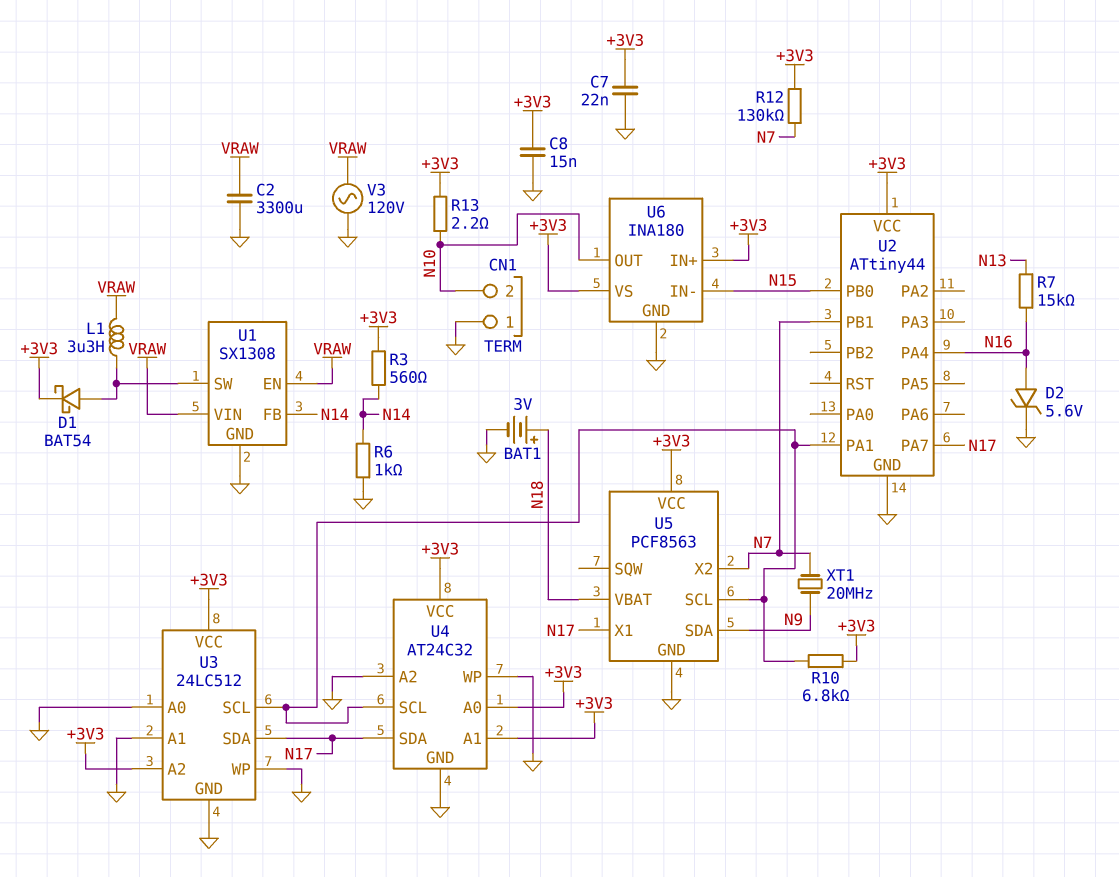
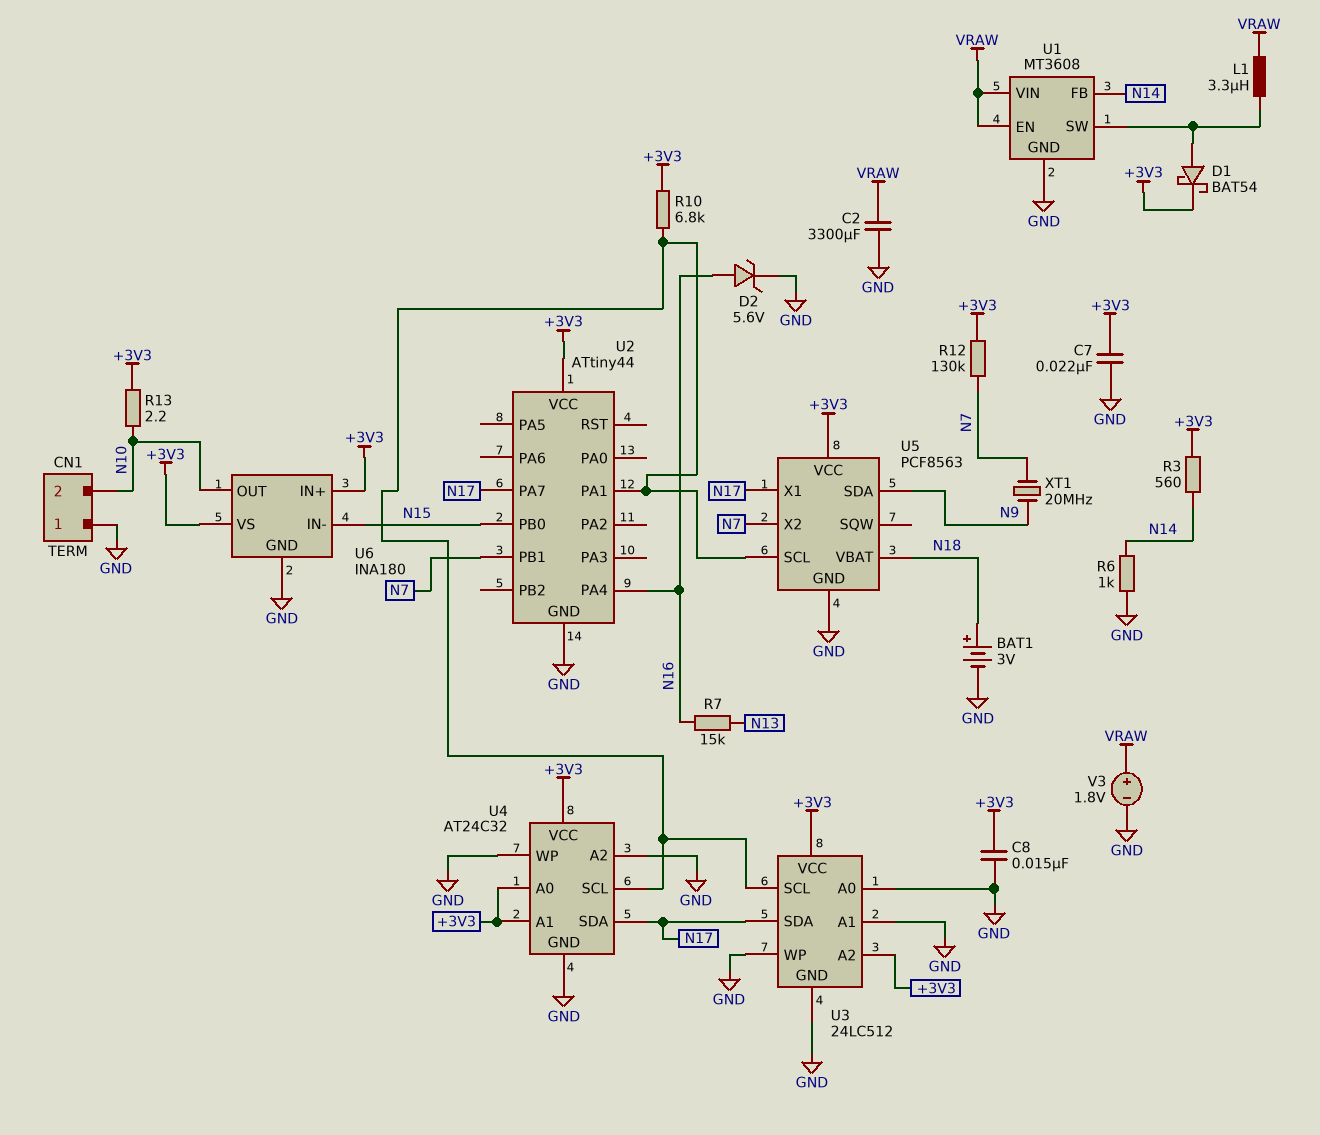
U1: SX1308 -> MT3608
V3: AC 120V (GND, VRAW) -> 1.8V (plus VRAW, minus GND)

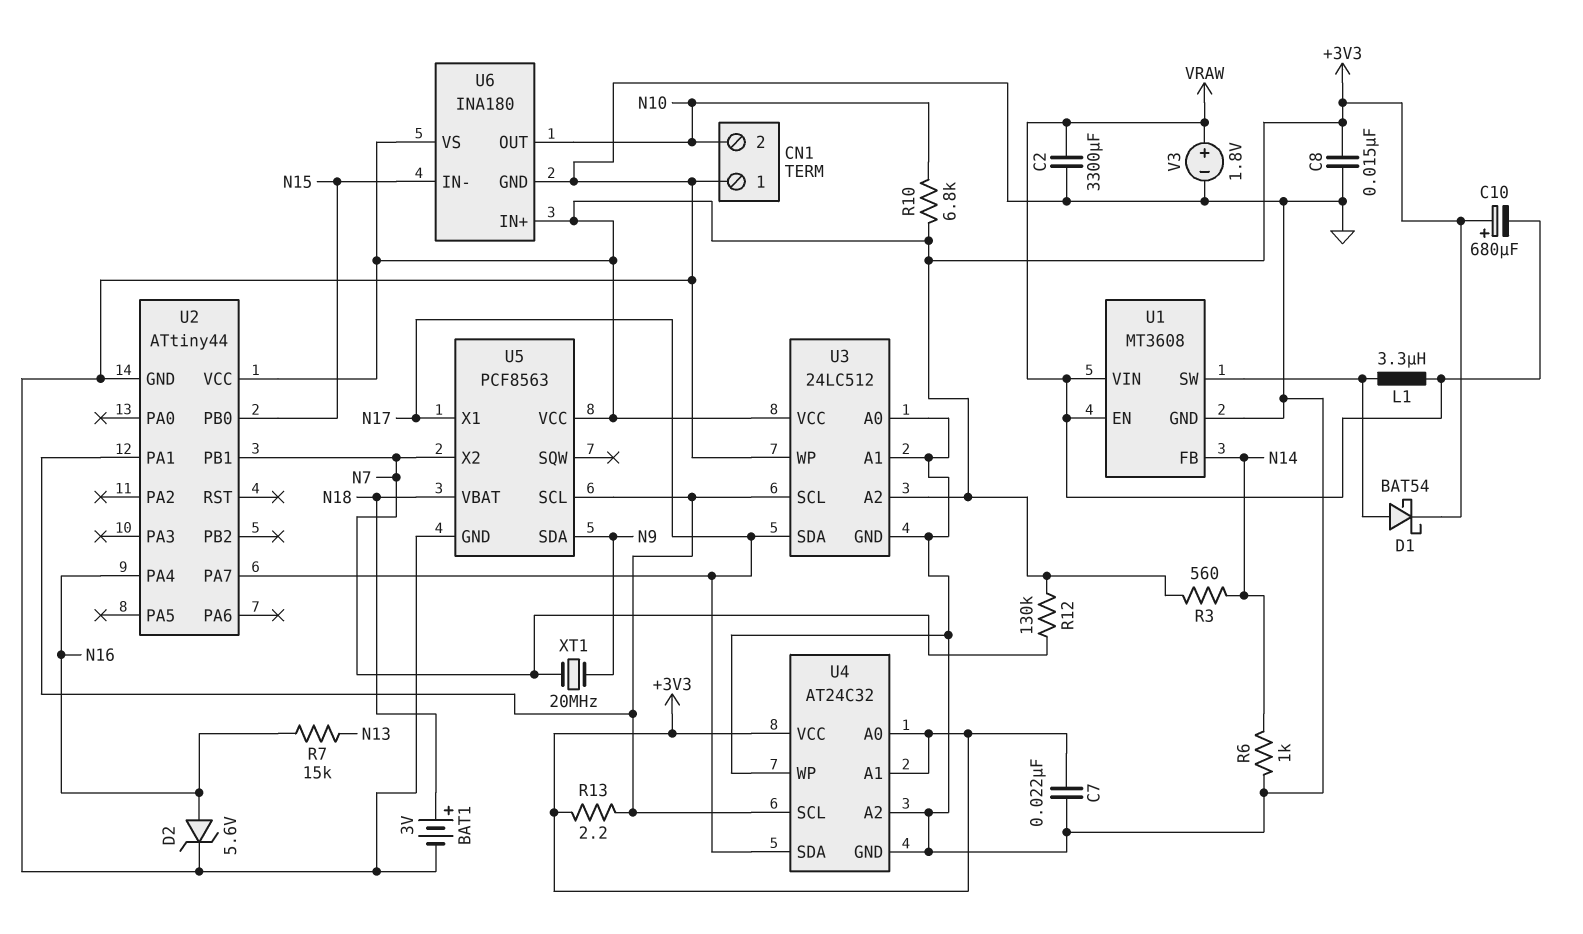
C10: none -> 680uF (plus +3V3, minus VRAW)
R10: 6.8k (+3V3, U2/PA1) -> 6.8k (+3V3, N10)
R13: 2.2 (+3V3, N10) -> 2.2 (+3V3, U2/PA1)

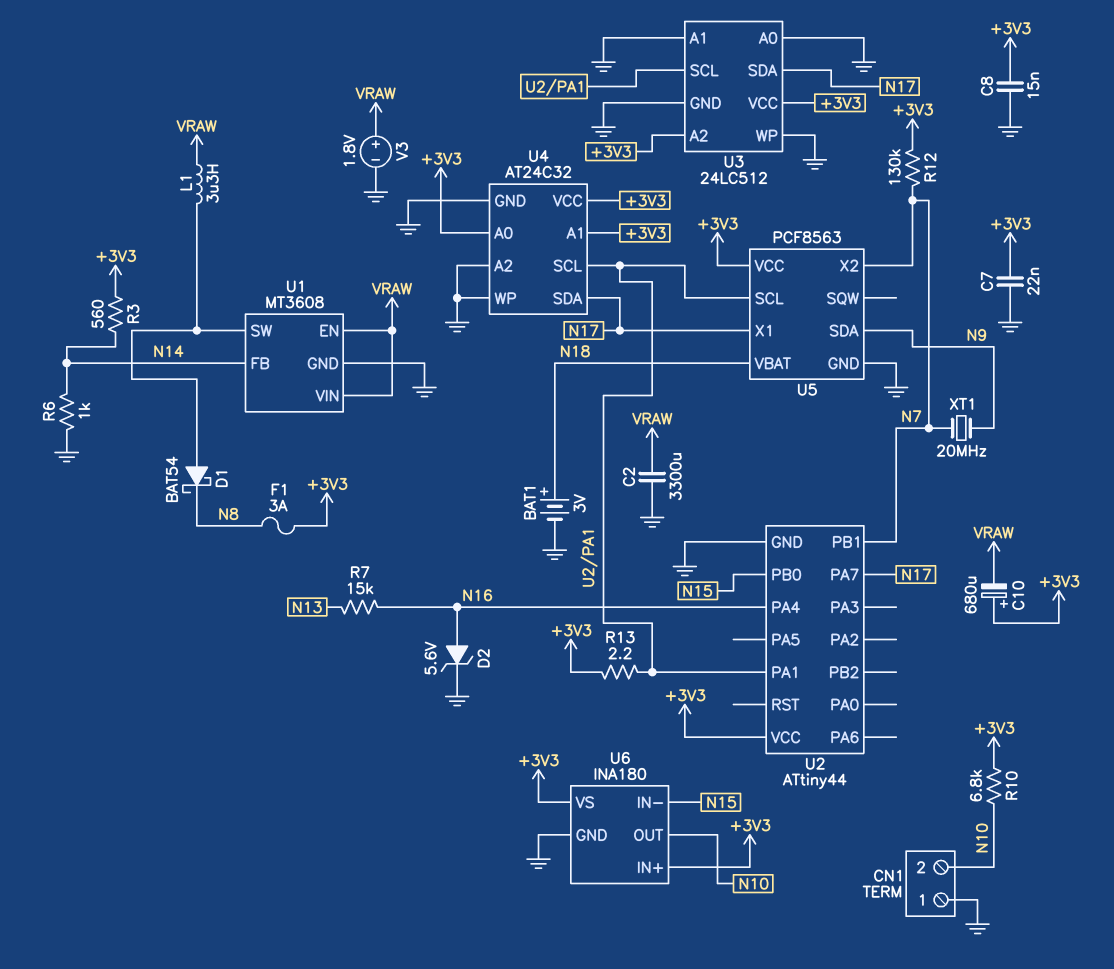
D1: schottky BAT54 (A U1/SW, K +3V3) -> schottky BAT54 (A U1/SW, K N8)
F1: none -> 3A (+3V3, N8)

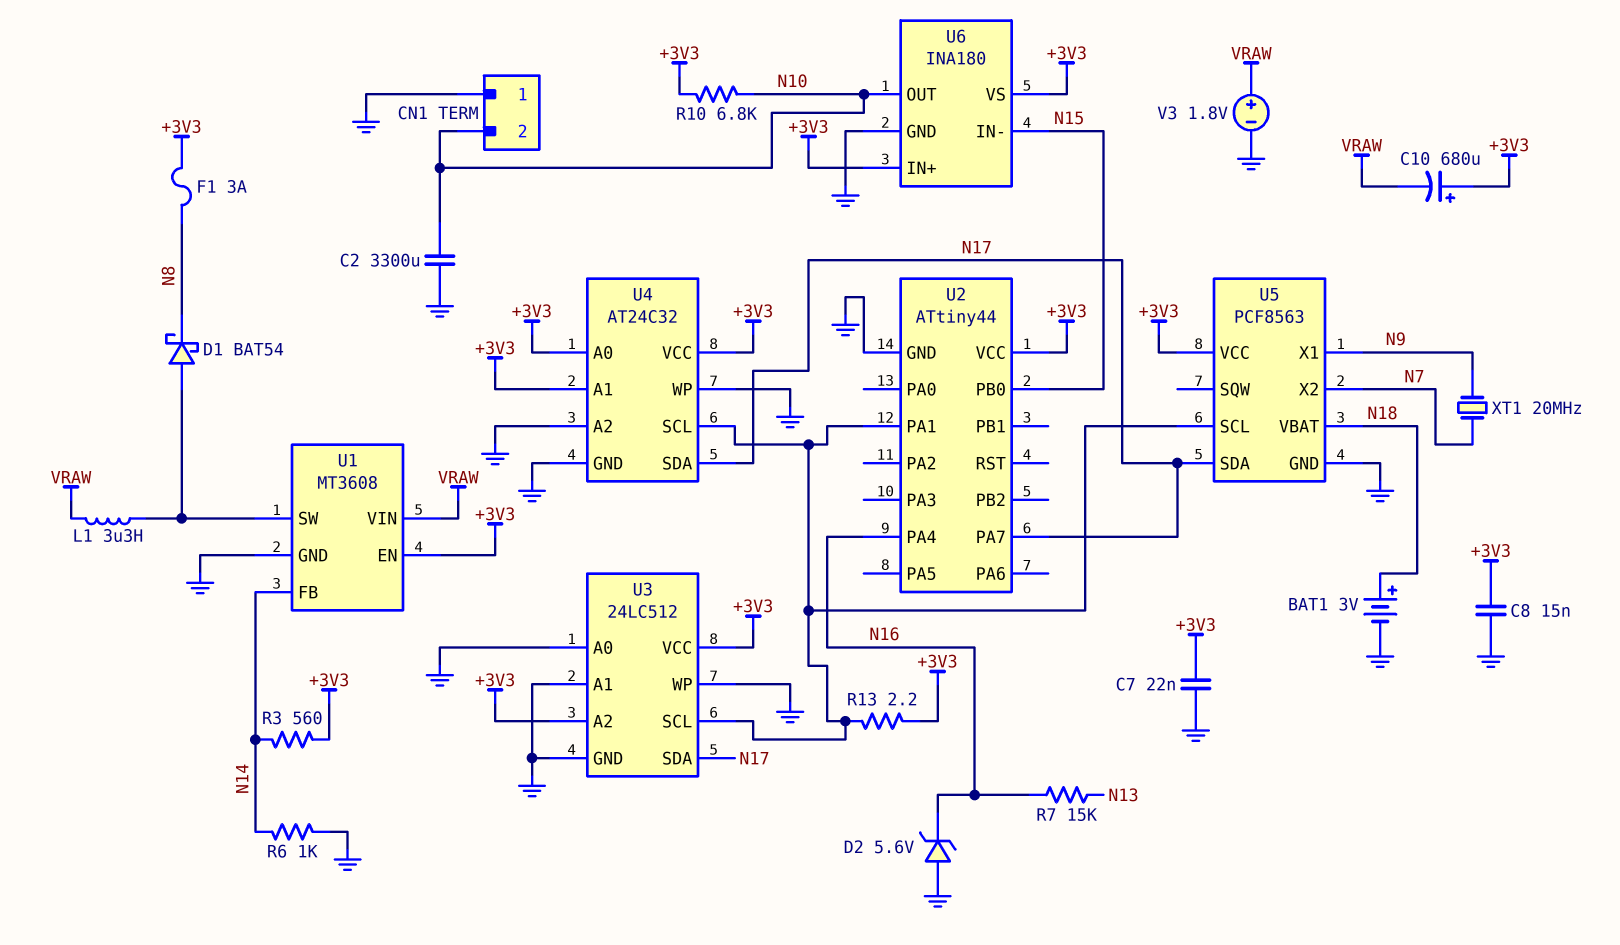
C2: 3300uF (GND, VRAW) -> 3300uF (GND, N10)
D2: zener 5.6V (A N16, K GND) -> zener 5.6V (A GND, K N16)
R12: 130k (+3V3, N7) -> none
U1 pin EN: VRAW -> +3V3
U2 pin PB1: N7 -> none
U5 pin SDA: N9 -> N17
U5 pin X1: N17 -> N9

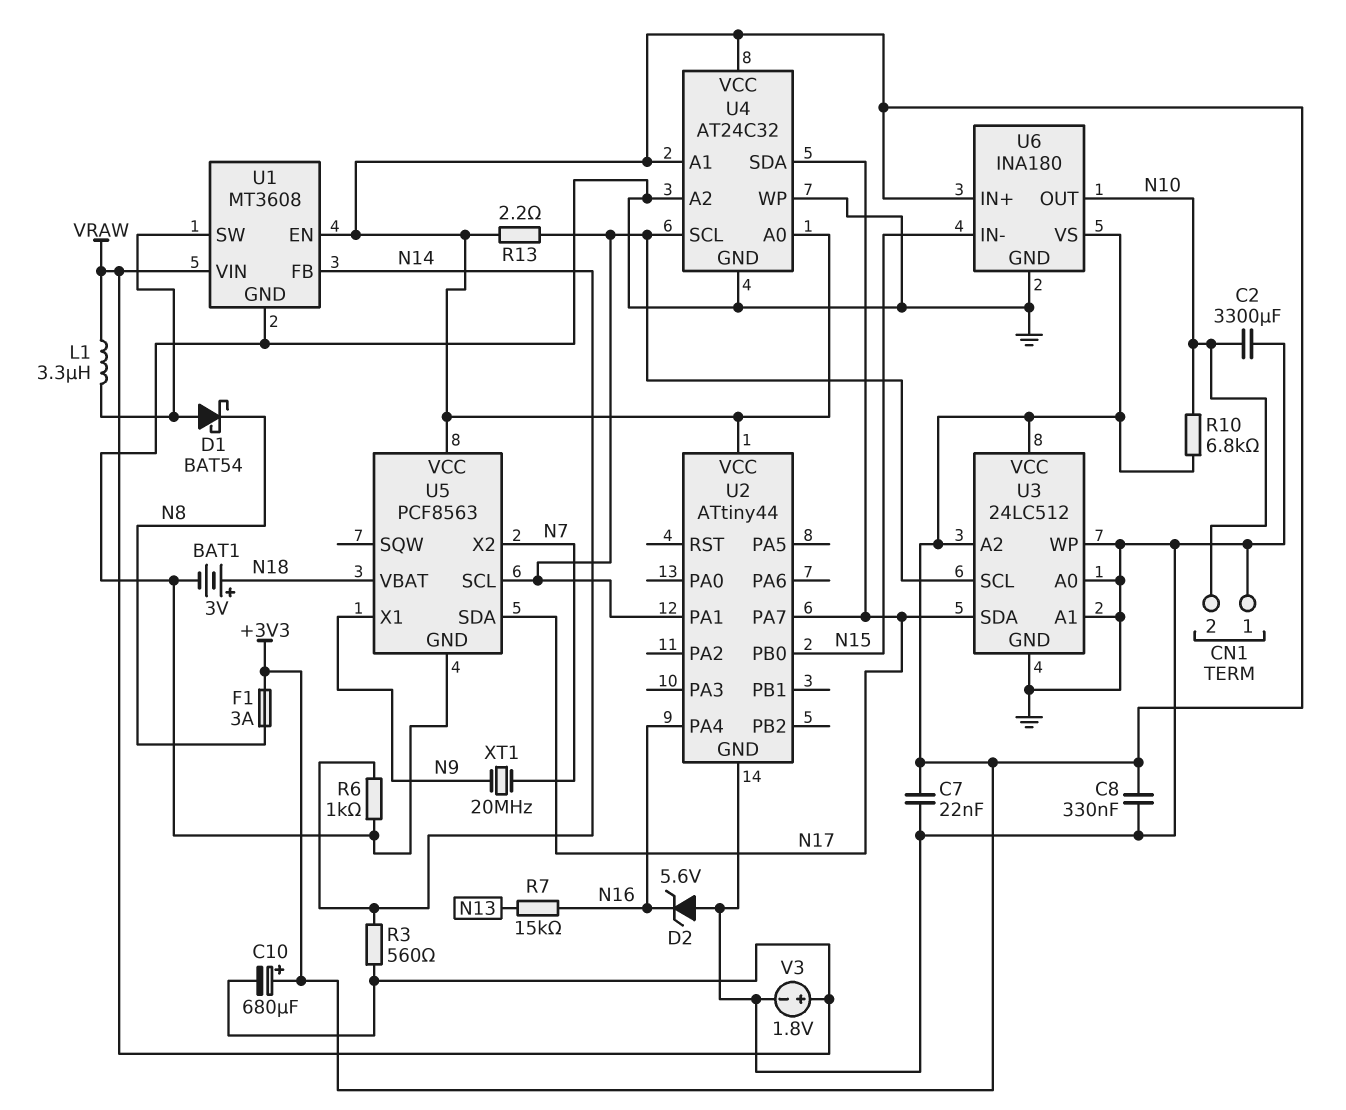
C8: 15nF (+3V3, GND) -> 330nF (+3V3, GND)
R3: 560 (+3V3, N14) -> 560 (N14, VRAW)

